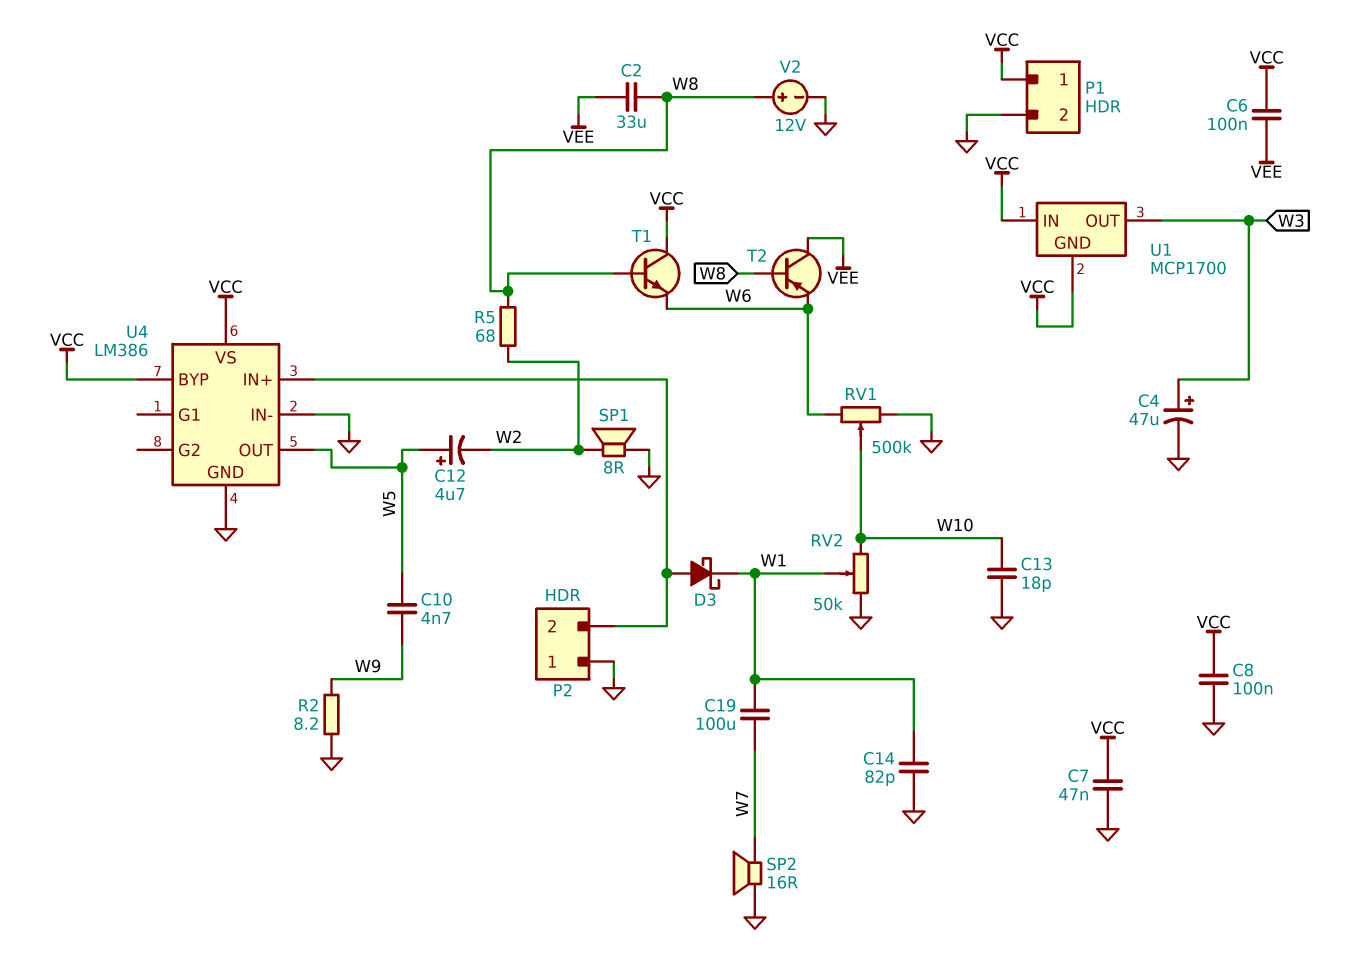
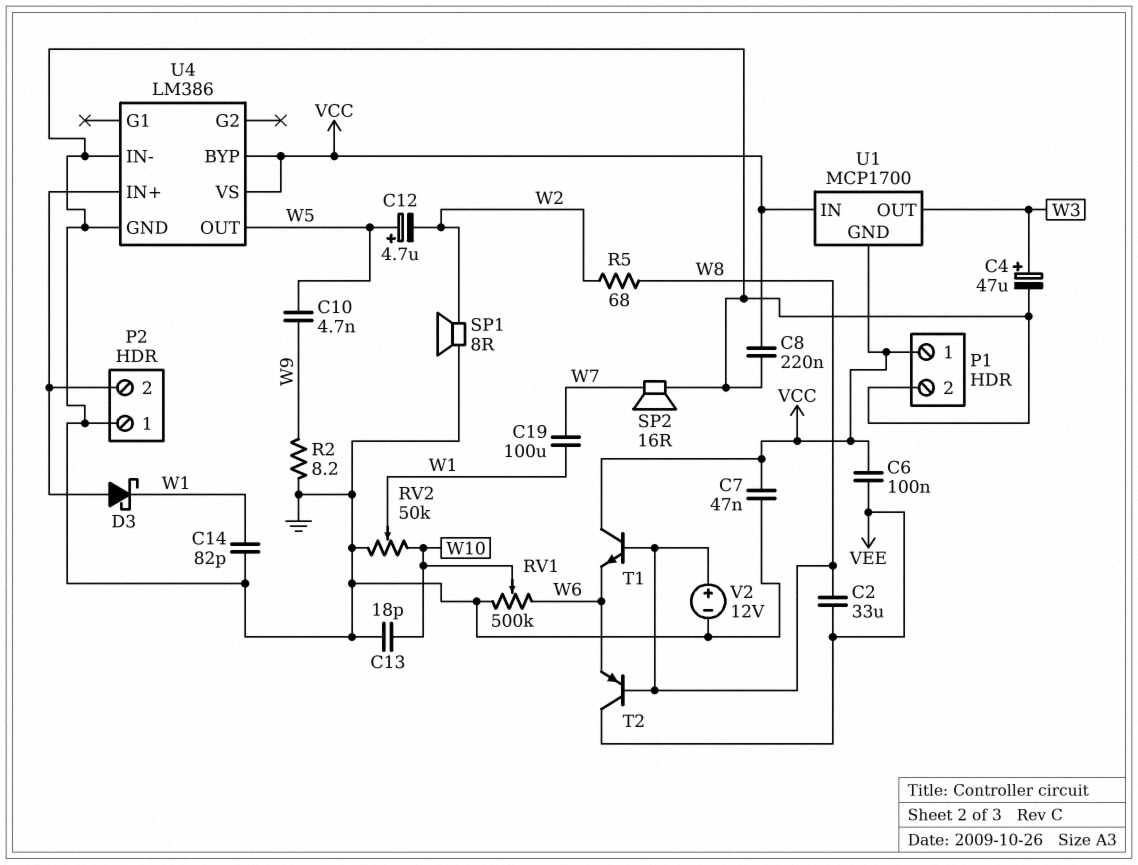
C8: 100nF (GND, VCC) -> 220nF (GND, VCC)

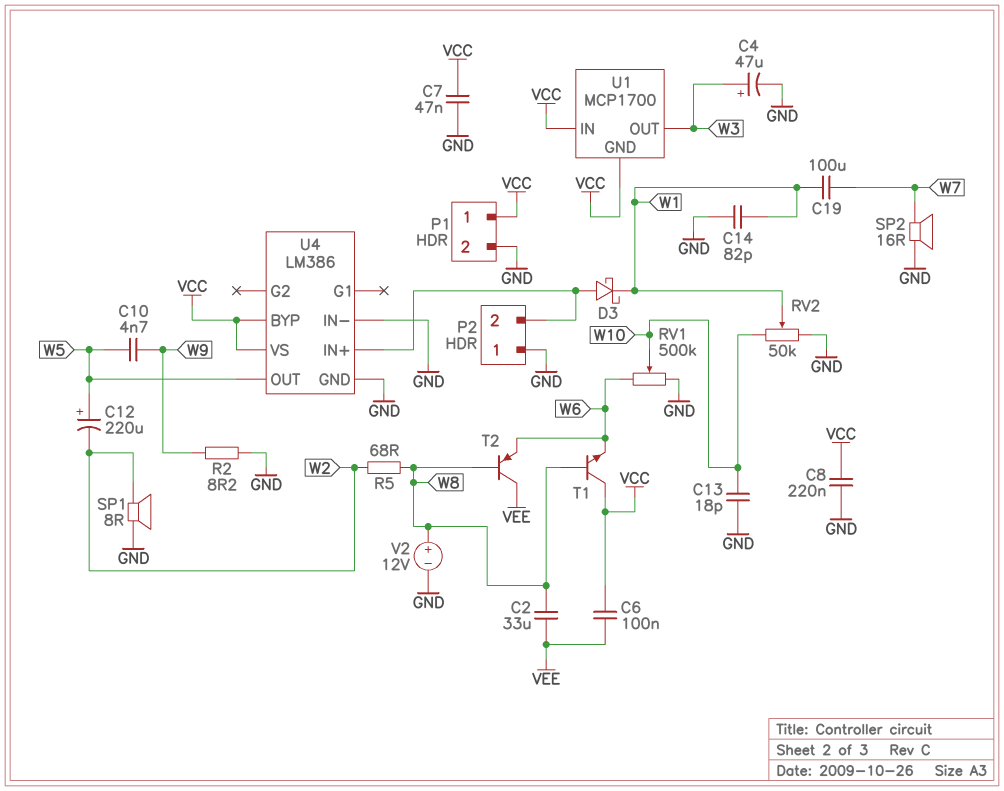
C12: 4.7uF (plus W5, minus W2) -> 220uF (plus W5, minus W2)

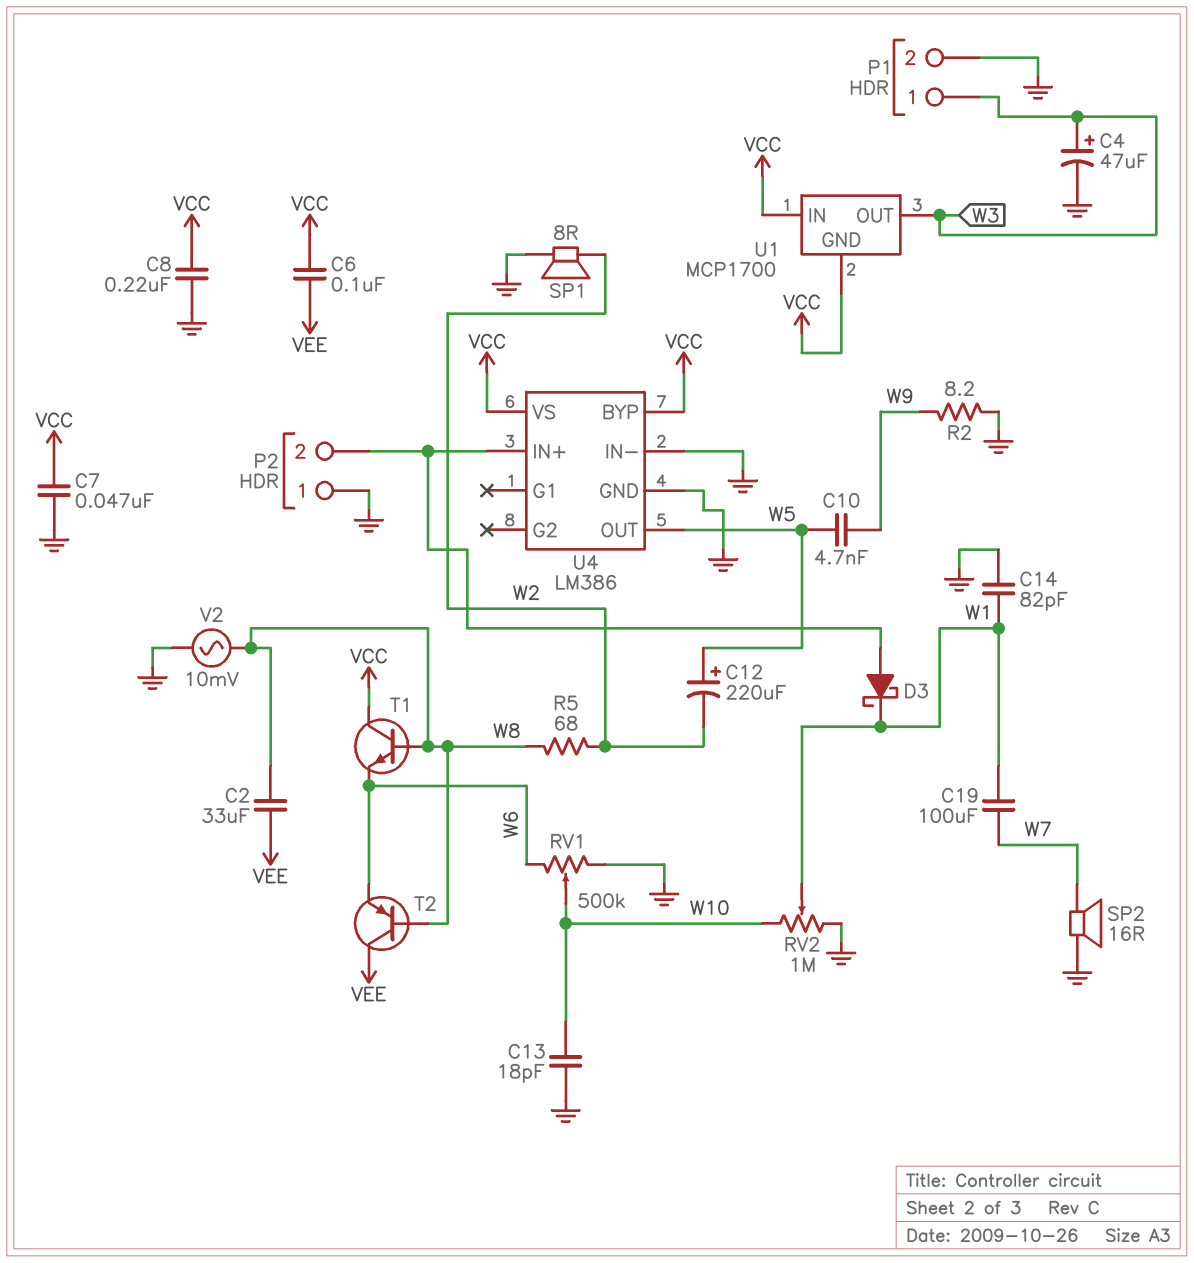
P1 pin 1: VCC -> W3
RV2: 50k (GND, W10, wiper W1) -> 1M (GND, W10, wiper W1)
V2: 12V (plus W8, minus GND) -> AC 10mV (GND, W8)

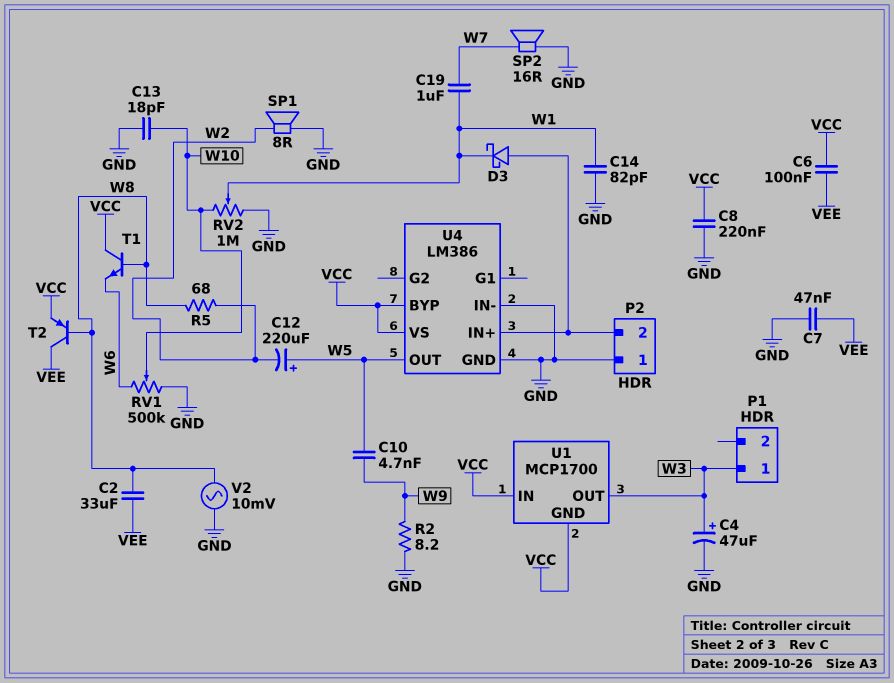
C7: 47nF (GND, VCC) -> 47nF (GND, VEE)
C19: 100uF (W1, W7) -> 1uF (W1, W7)
P1 pin 2: GND -> none
T2: PNP (B W8, C VEE, E W6) -> PNP (B W8, C VEE, E VCC)

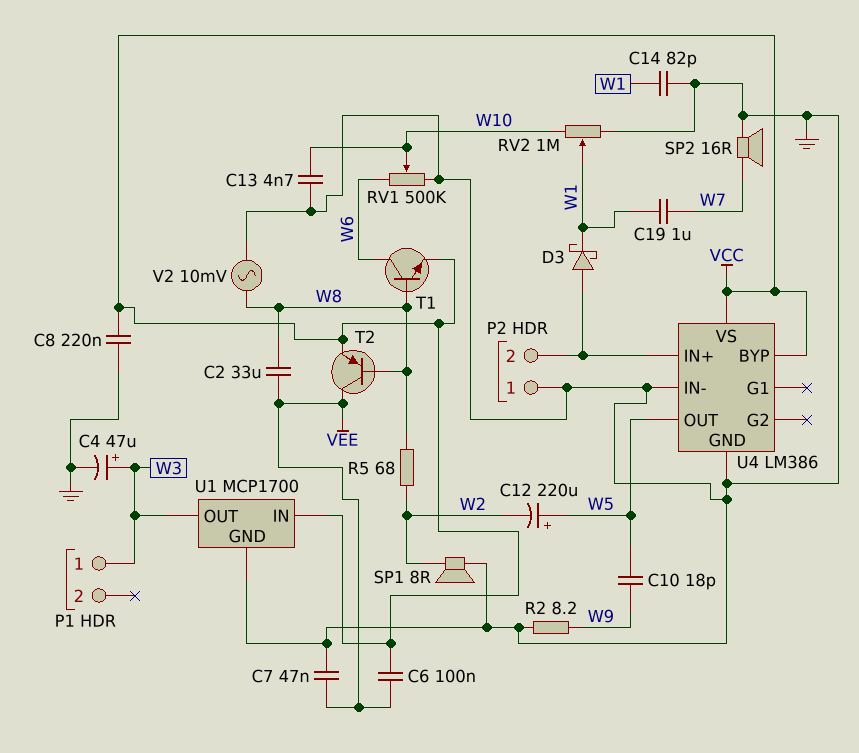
C10: 4.7nF (W5, W9) -> 18pF (W5, W9)
C13: 18pF (GND, W10) -> 4.7nF (GND, W10)
T1: NPN (B W8, C VCC, E W6) -> NPN (B W8, C W6, E VCC)
U1 pin GND: VCC -> GND

